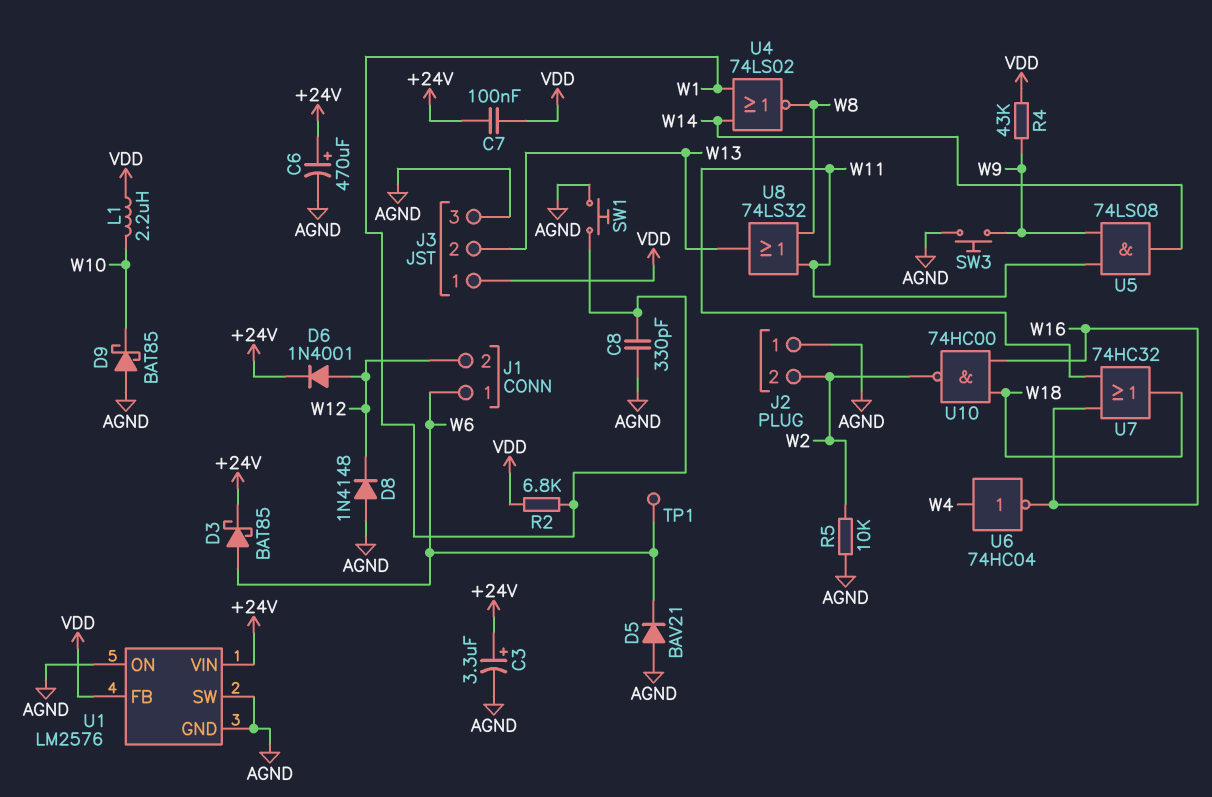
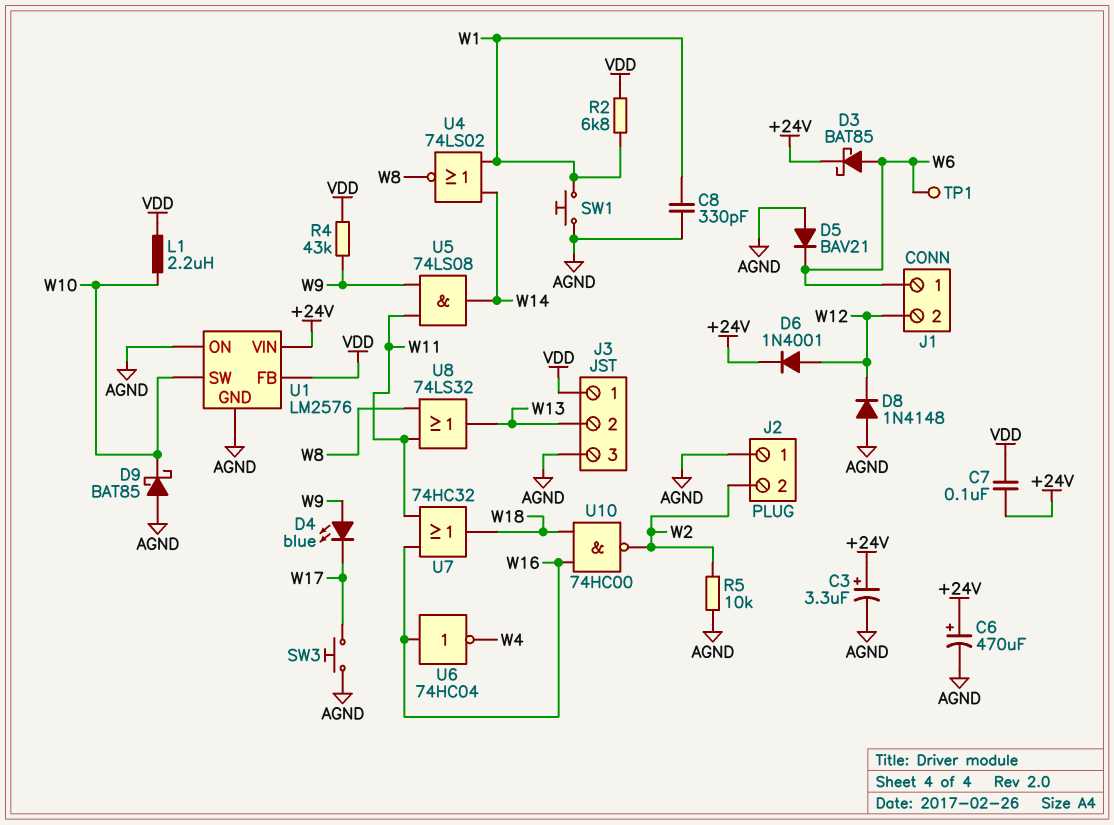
D4: none -> LED blue (A W9, K W17)
SW3: button (AGND, W9) -> button (AGND, W17)
U1 pin SW: AGND -> W10
U6: NOT 74HC04 (in W4, out W16) -> NOT 74HC04 (in W16, out W4)

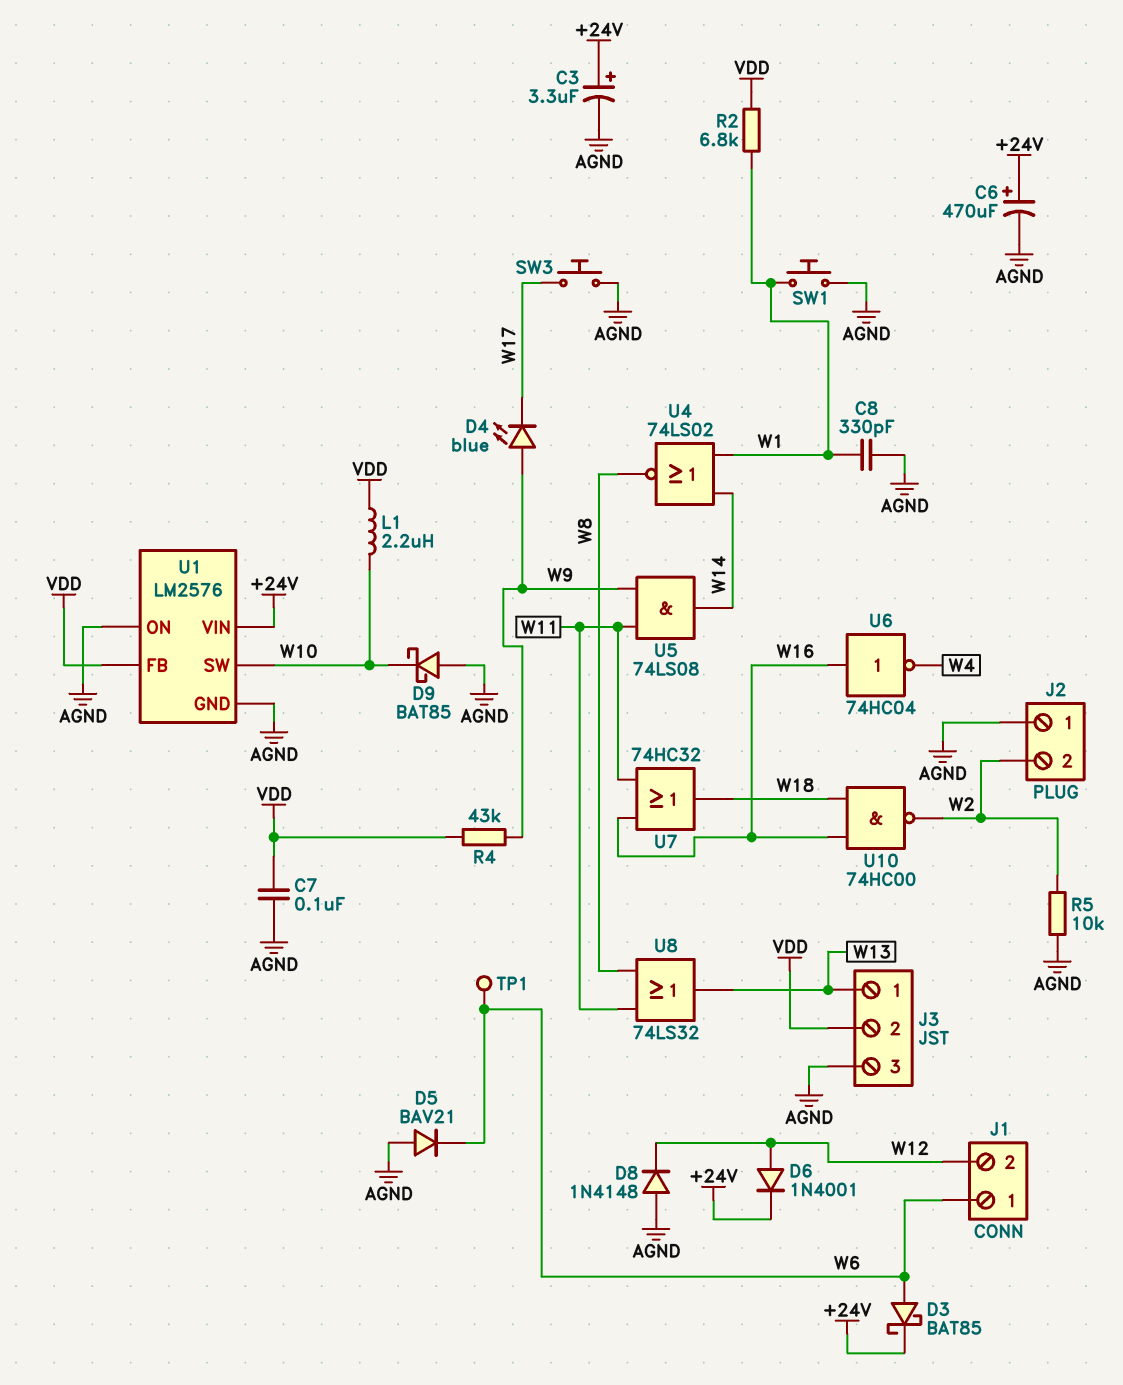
C7: 100nF (+24V, VDD) -> 100nF (AGND, VDD)
J3 pin 1: VDD -> W13
J3 pin 2: W13 -> VDD

